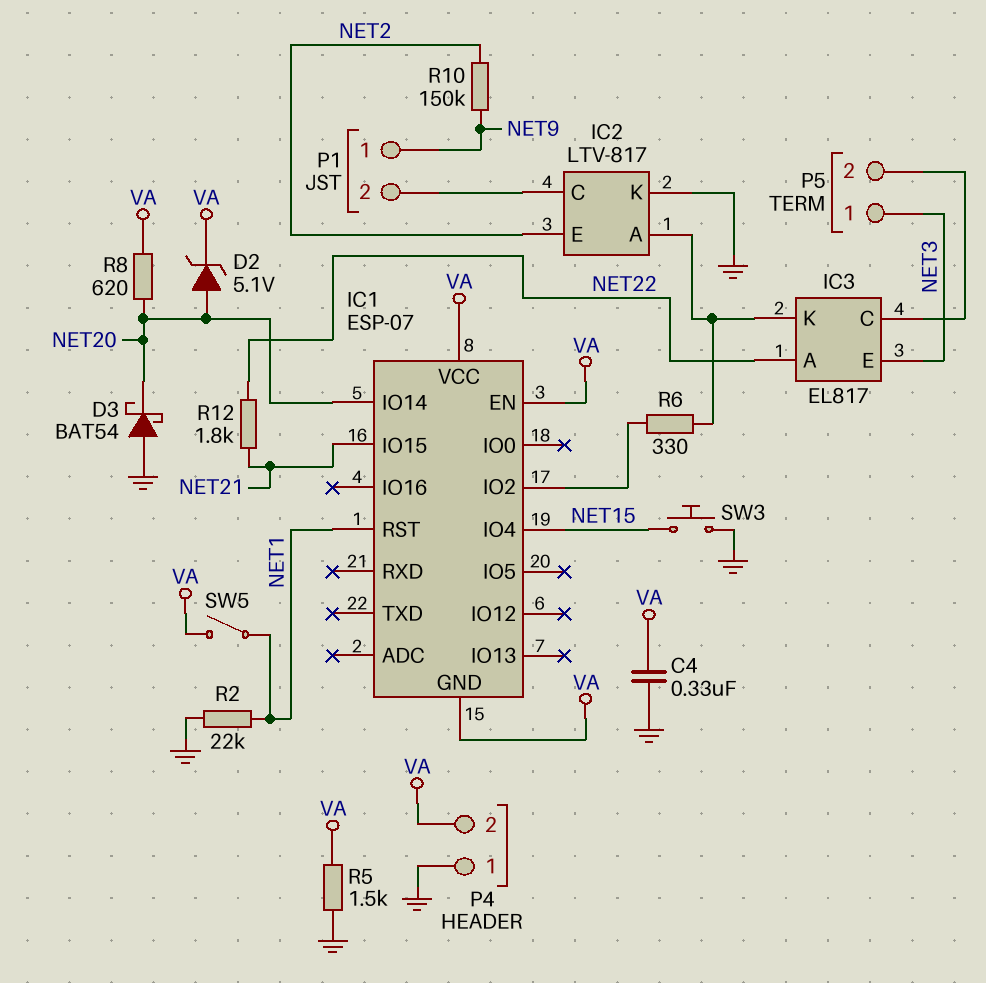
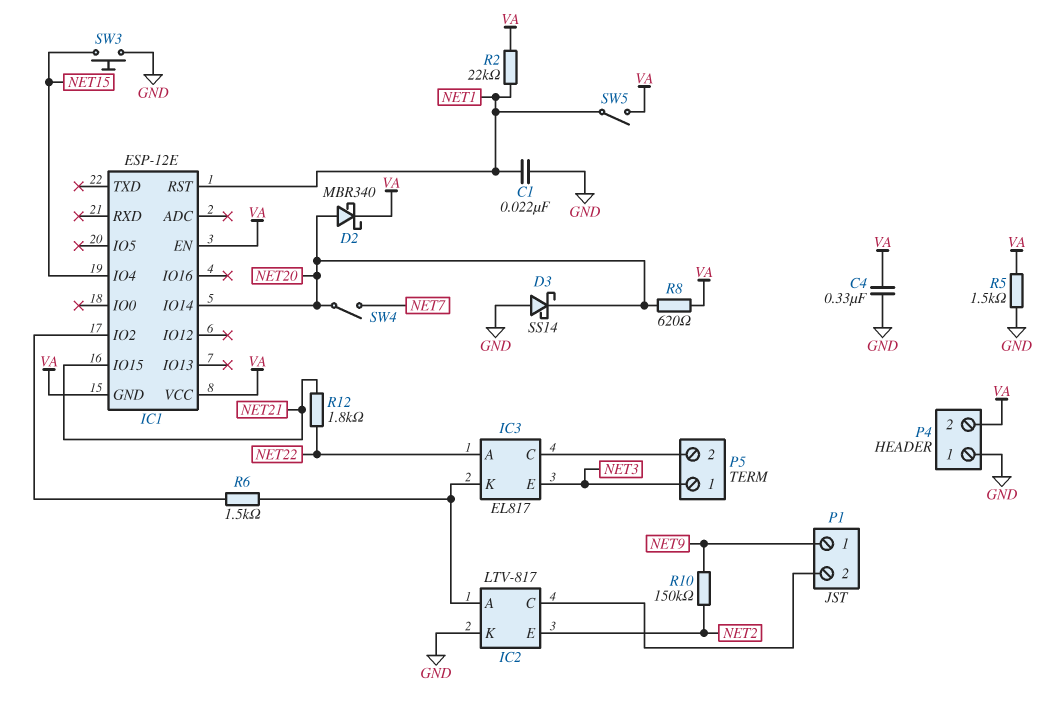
C1: none -> 22nF (GND, NET1)
D2: zener 5.1V (A NET20, K VA) -> schottky MBR340 (A NET20, K VA)
D3: schottky BAT54 (A GND, K NET20) -> schottky SS14 (A GND, K NET20)
IC1: ESP-07 -> ESP-12E
R2: 22k (GND, NET1) -> 22k (NET1, VA)
R6: 330 (IC1/IO2, IC2/A) -> 1.5k (IC1/IO2, IC2/A)
SW4: none -> switch (NET7, NET20)

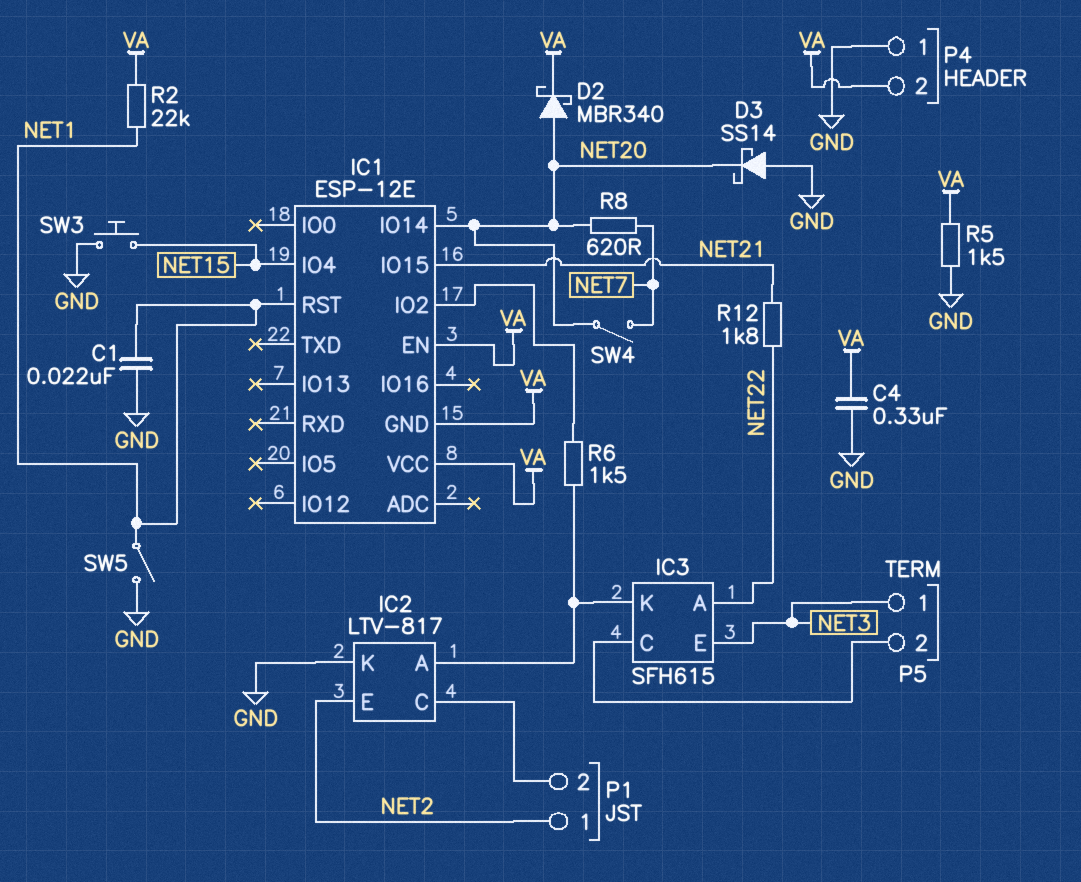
IC3: EL817 -> SFH615
P1 pin 1: NET9 -> NET2
R8: 620 (NET20, VA) -> 620 (NET7, NET20)
R10: 150k (NET2, NET9) -> none
SW5: switch (NET1, VA) -> switch (GND, NET1)

